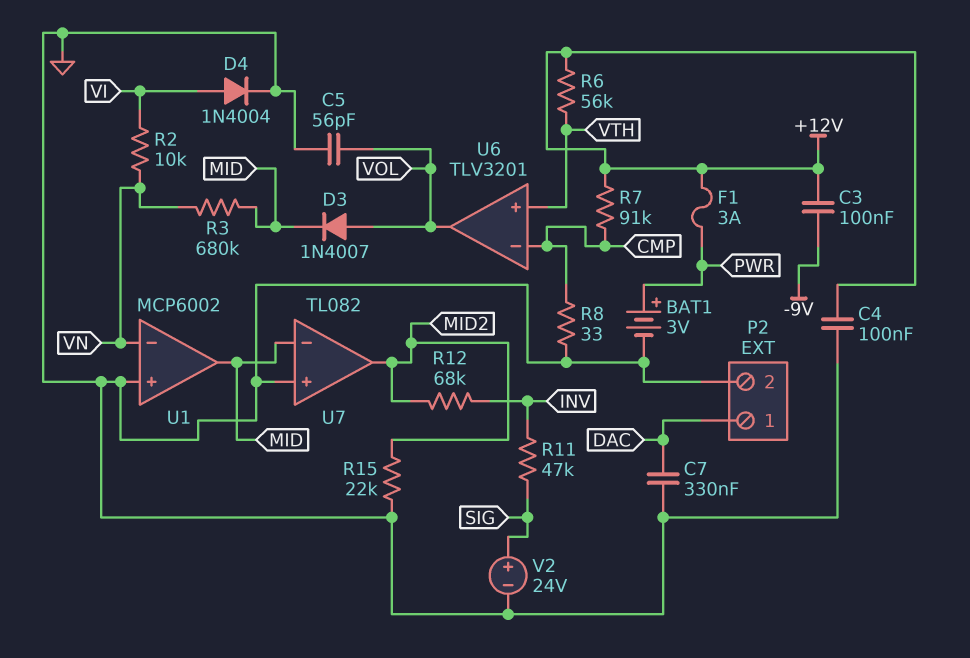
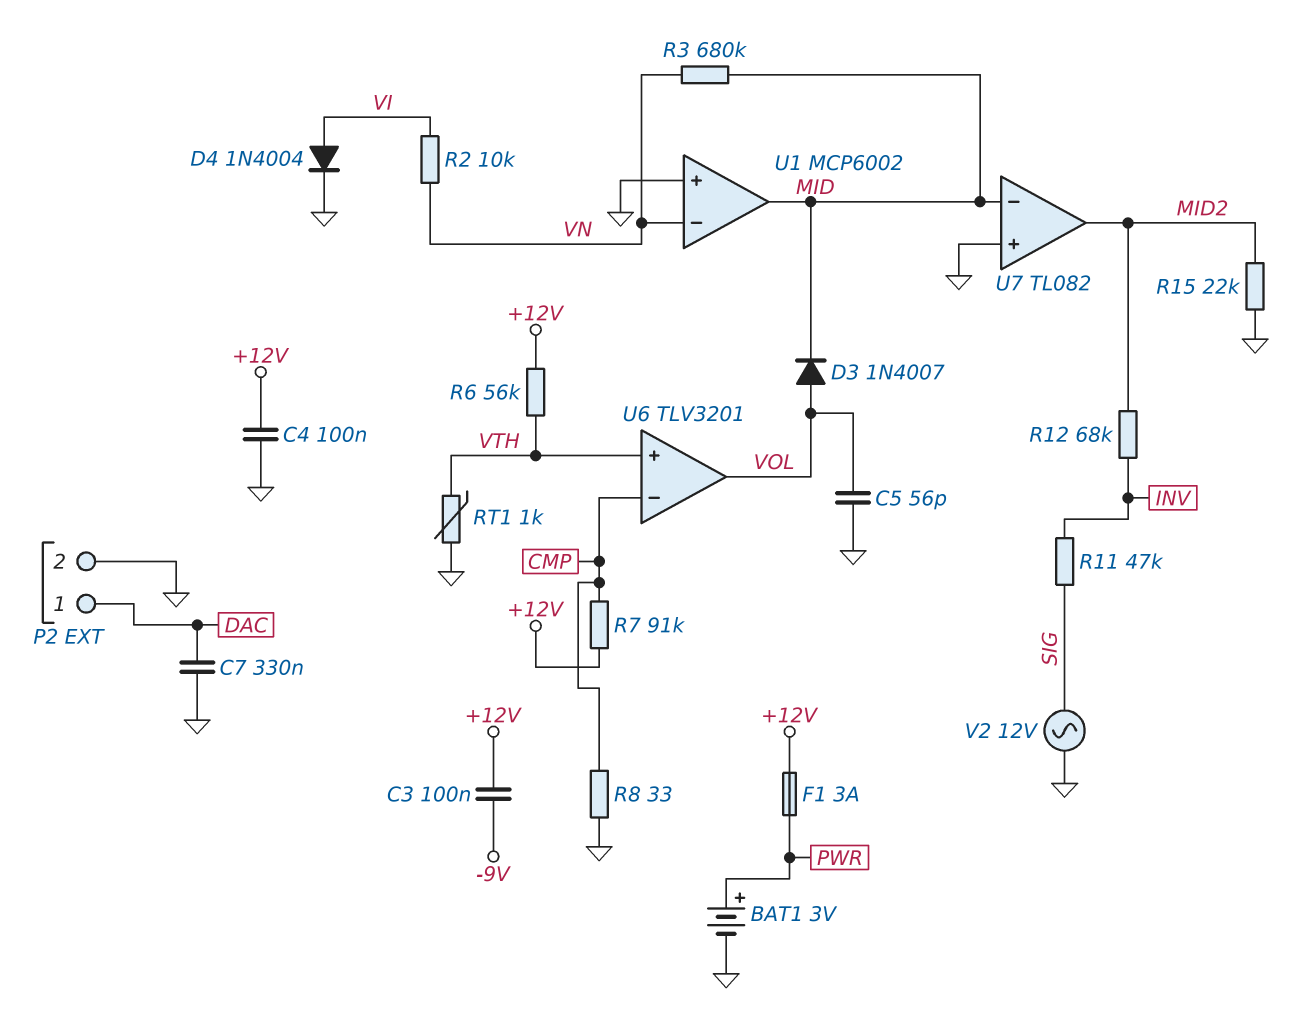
RT1: none -> 1k (GND, VTH)
V2: 24V (plus SIG, minus GND) -> AC 12V (GND, SIG)

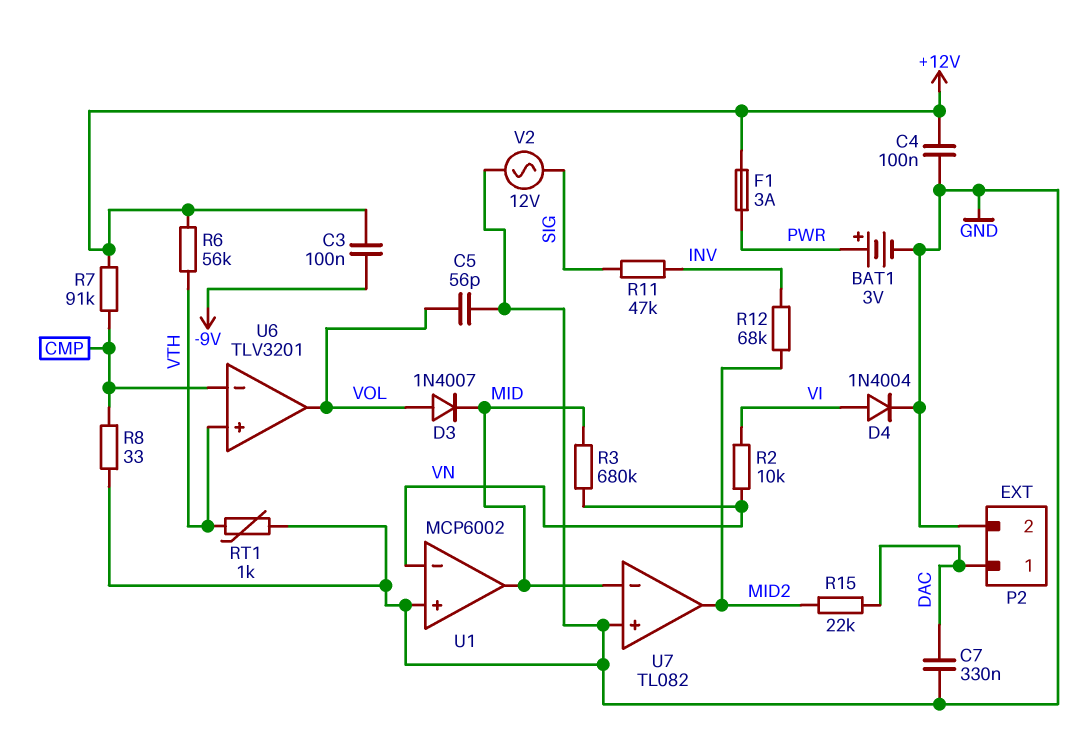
R15: 22k (GND, MID2) -> 22k (DAC, MID2)

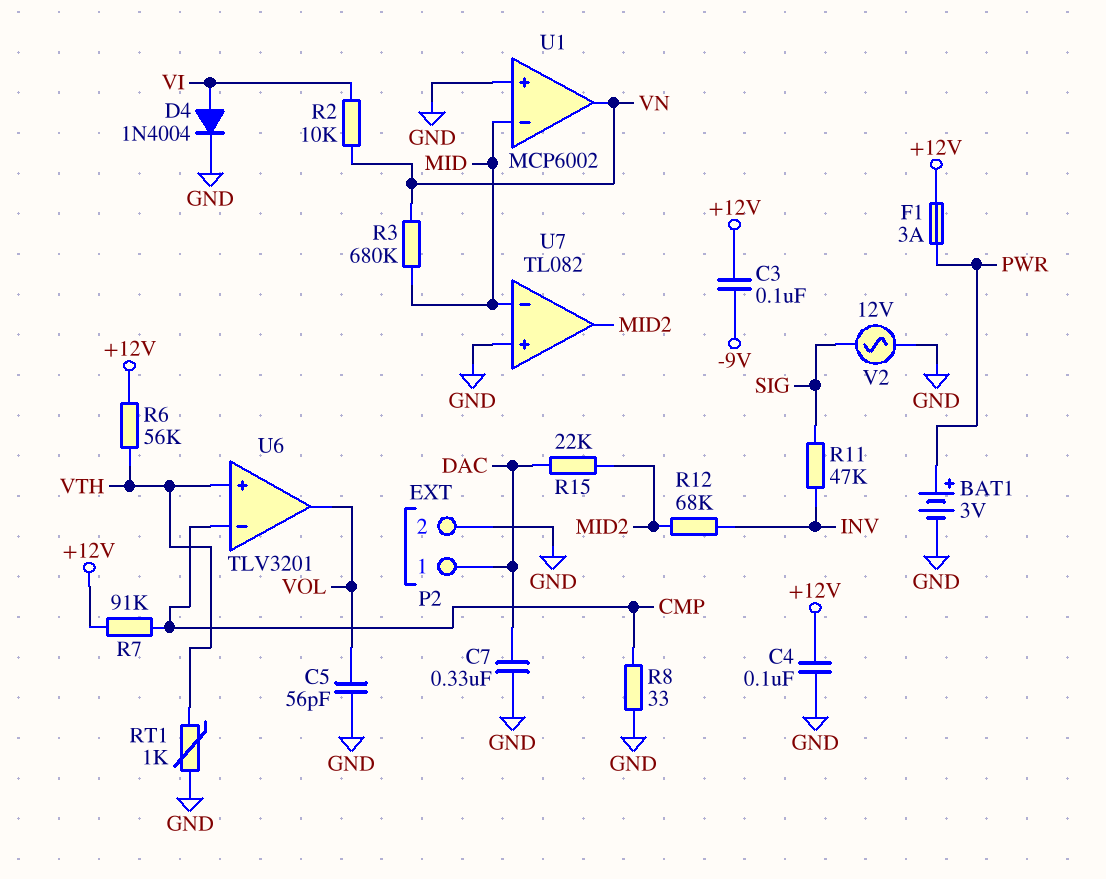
D3: diode 1N4007 (A VOL, K MID) -> none
U1 pin in-: VN -> MID
U1 pin out: MID -> VN

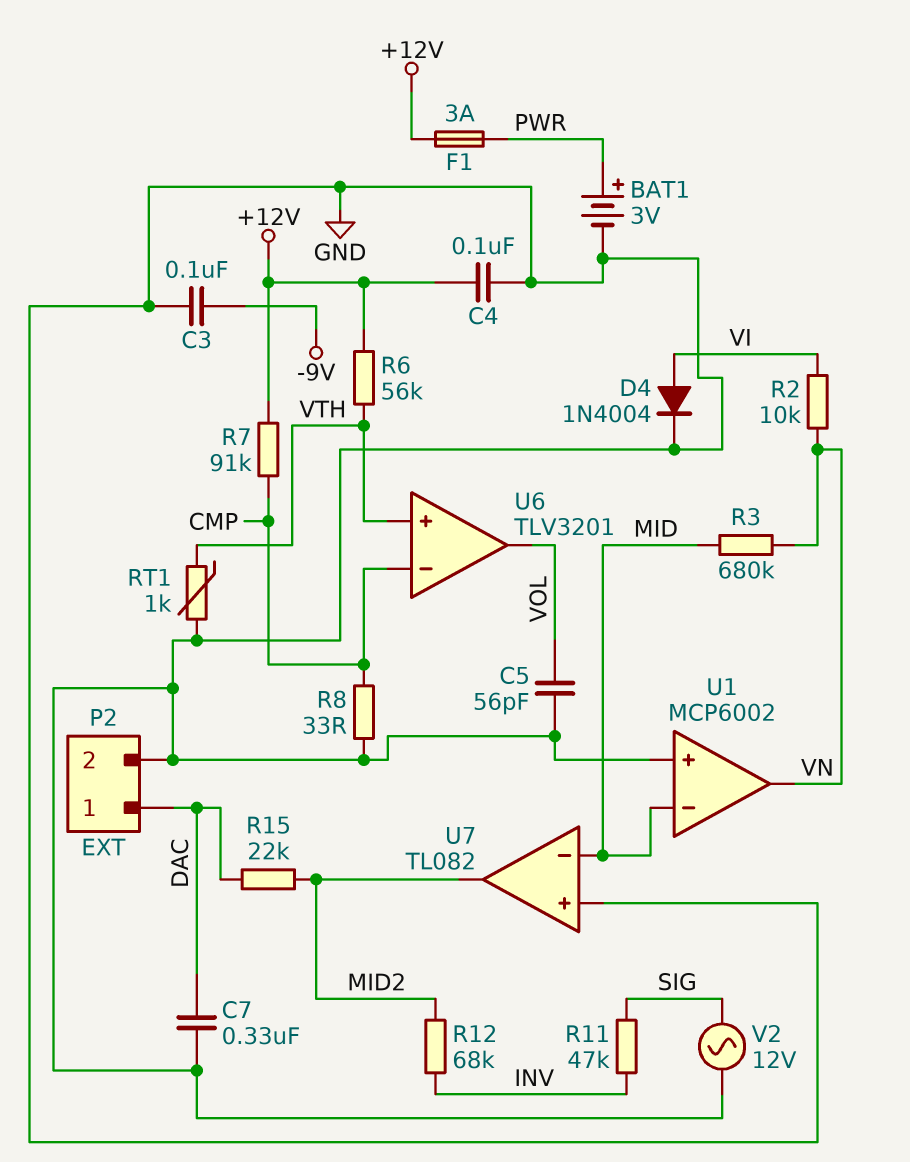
C3: 100nF (+12V, -9V) -> 100nF (-9V, GND)

